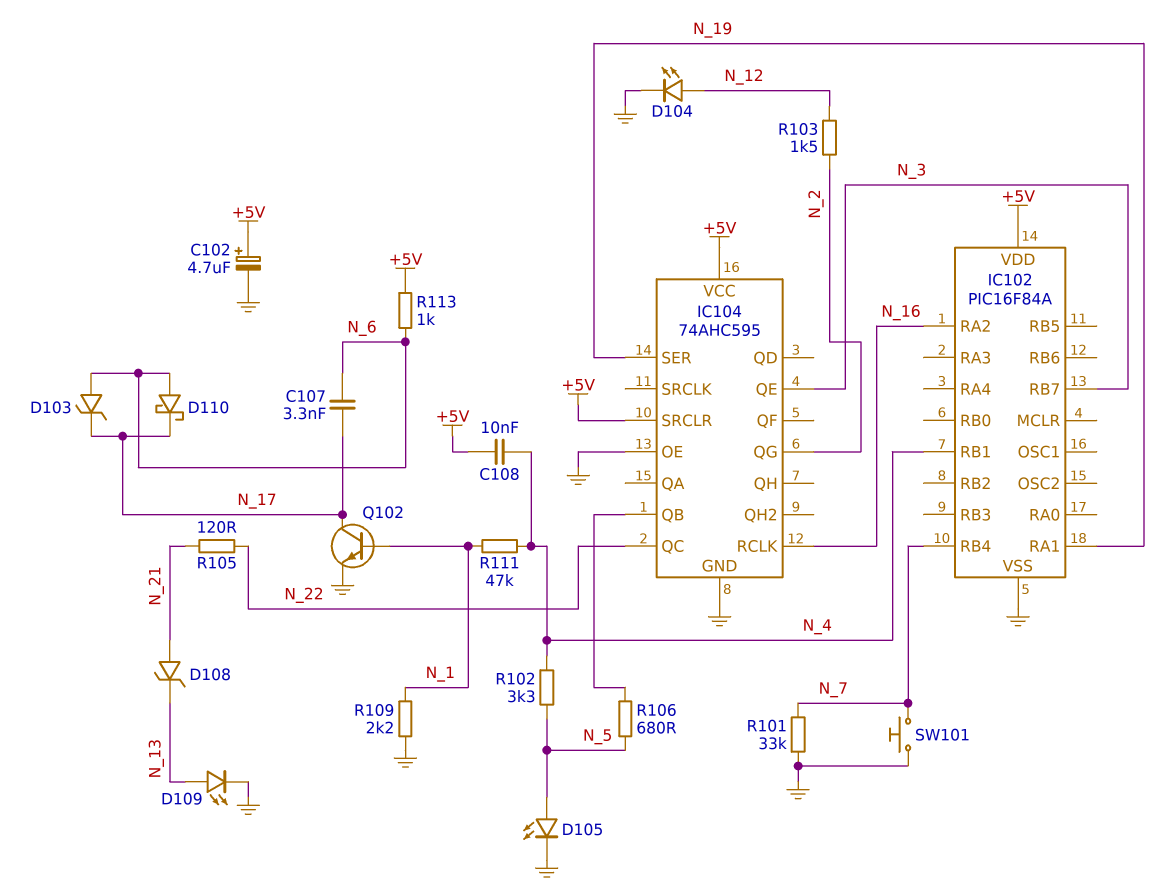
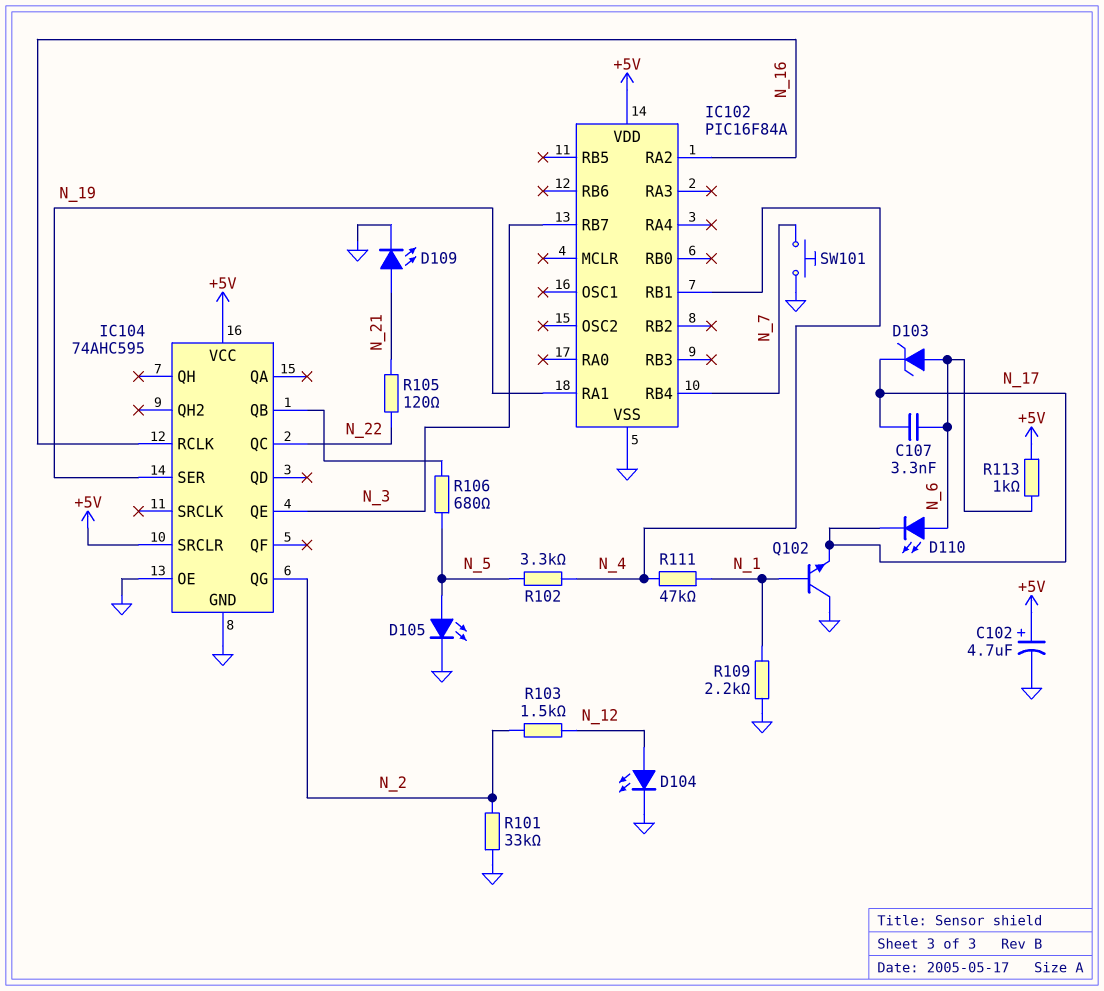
C108: 10nF (+5V, N_4) -> none
D108: zener (A N_21, K N_13) -> none
D109: LED (A N_13, K GND) -> LED (A N_21, K GND)
D110: schottky (A N_6, K N_17) -> LED (A N_6, K N_17)
Q102: NPN (B N_1, C N_17, E GND) -> NPN (B N_1, C GND, E N_17)
R101: 33k (GND, N_7) -> 33k (GND, N_2)

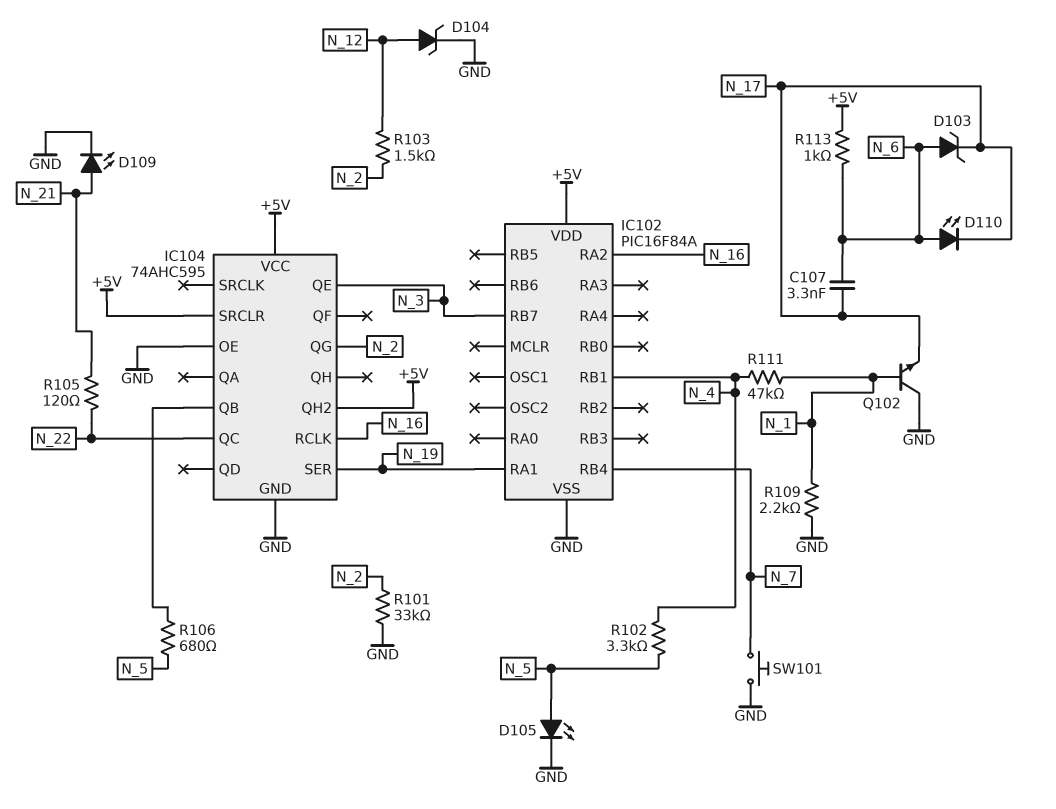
C102: 4.7uF (plus +5V, minus GND) -> none
D104: LED (A N_12, K GND) -> zener (A N_12, K GND)
IC104 pin QH2: none -> +5V

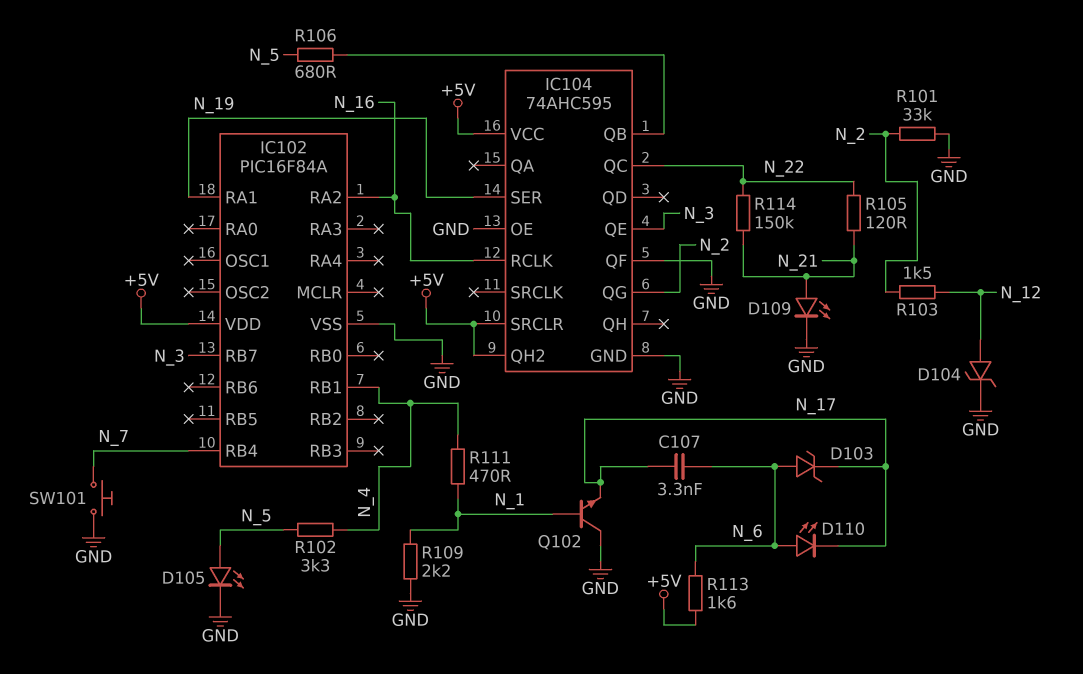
IC104 pin QF: none -> GND
R111: 47k (N_1, N_4) -> 470 (N_1, N_4)
R113: 1k (+5V, N_6) -> 1.6k (+5V, N_6)
R114: none -> 150k (N_21, N_22)

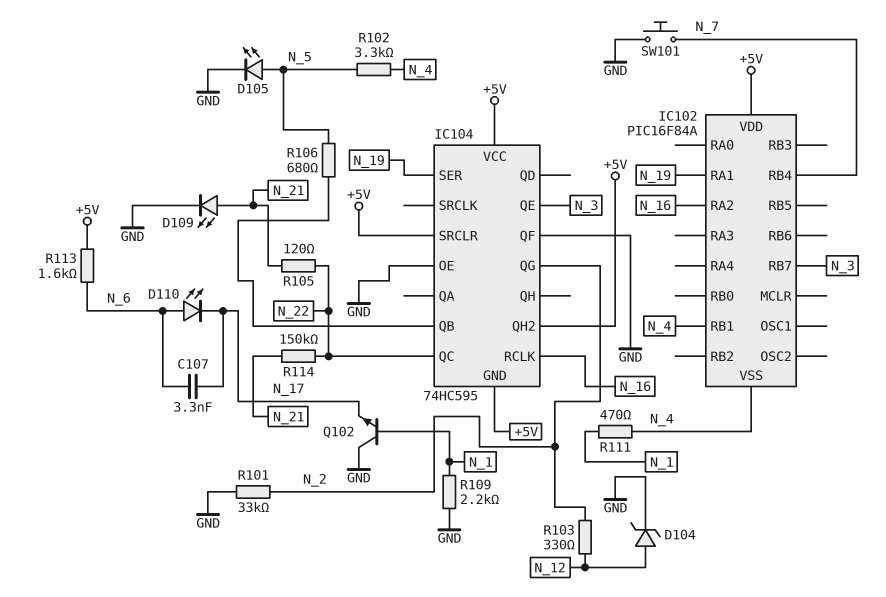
D103: zener (A N_6, K N_17) -> none
IC102 pin VSS: GND -> N_4
IC104: 74AHC595 -> 74HC595
IC104 pin GND: GND -> +5V
R103: 1.5k (N_2, N_12) -> 330 (N_2, N_12)

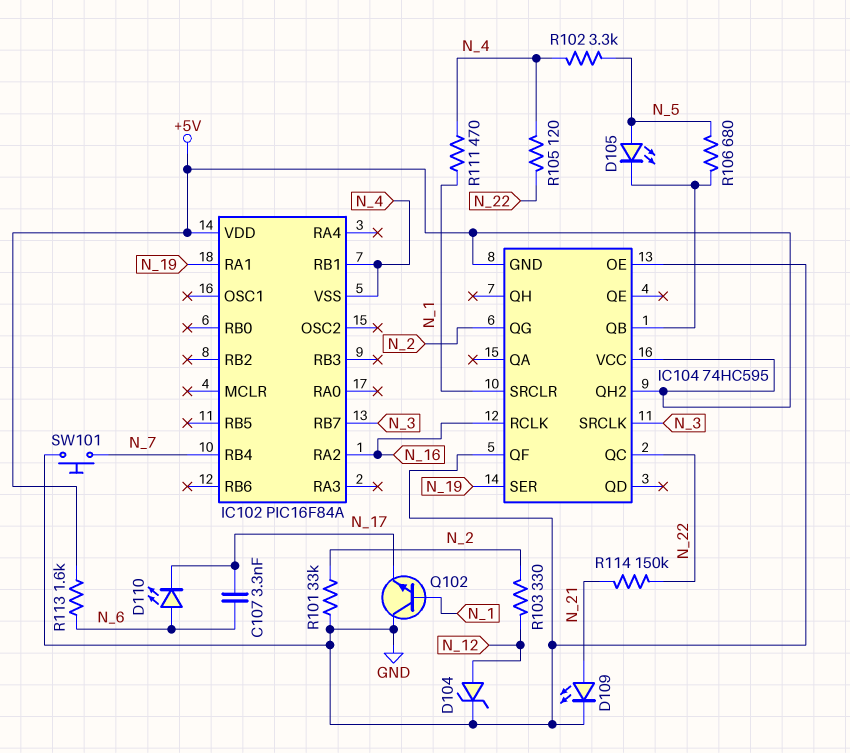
D105: LED (A N_5, K GND) -> LED (A N_5, K IC104/QB)
IC104 pin QE: N_3 -> none
IC104 pin SRCLK: none -> N_3
IC104 pin SRCLR: +5V -> N_1
R105: 120 (N_21, N_22) -> 120 (N_4, N_22)
R109: 2.2k (GND, N_1) -> none

